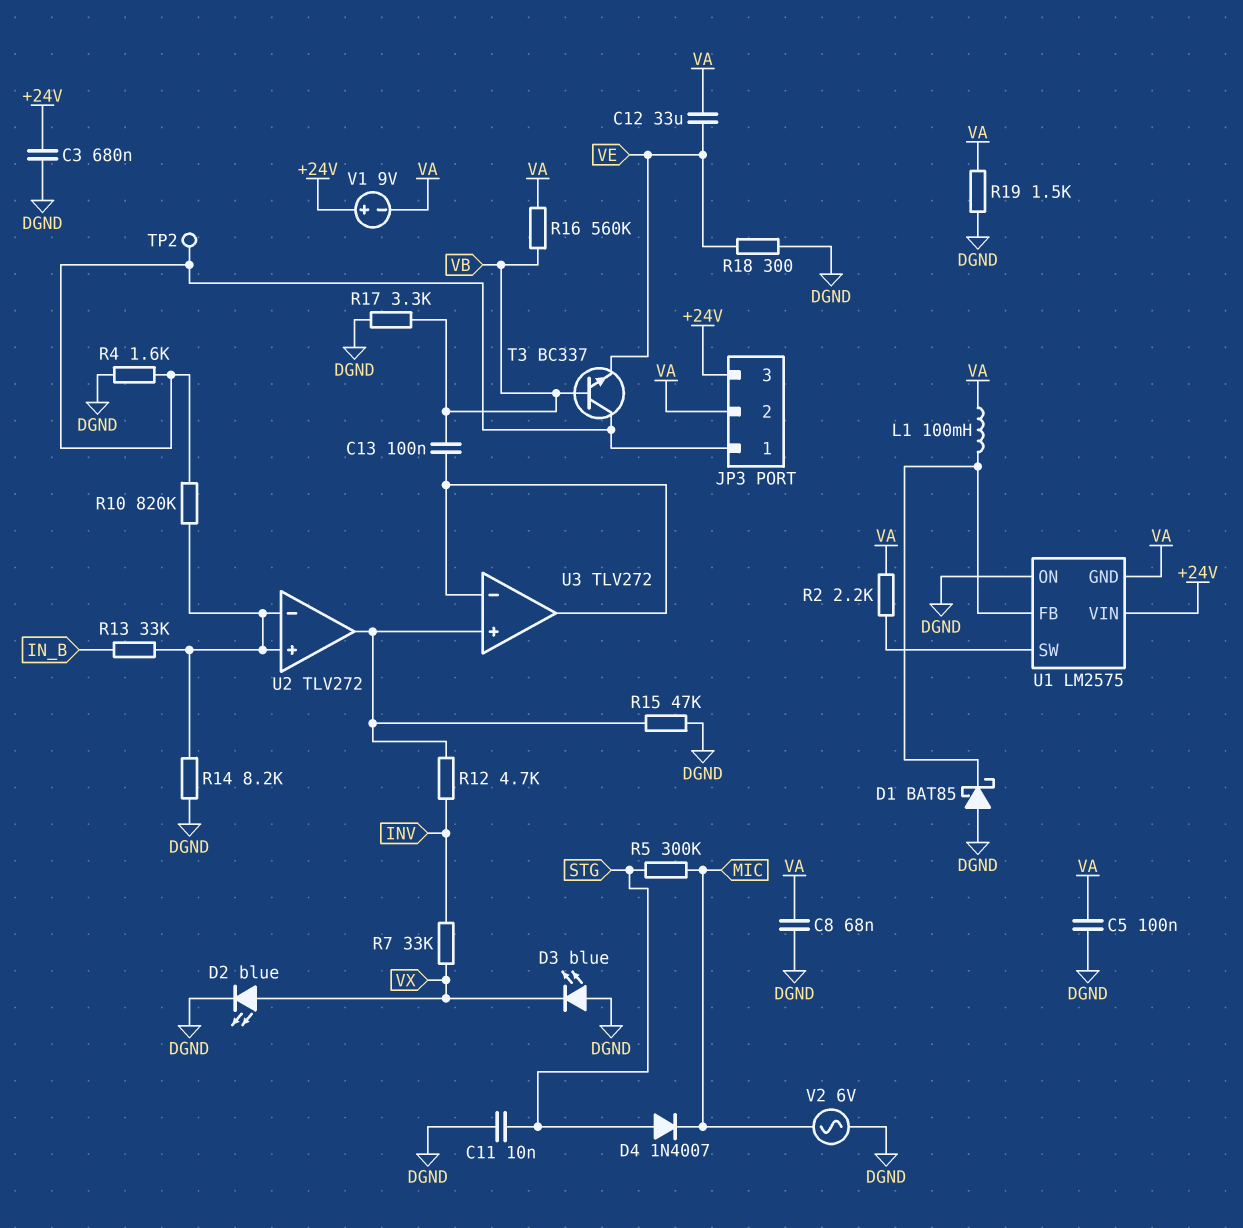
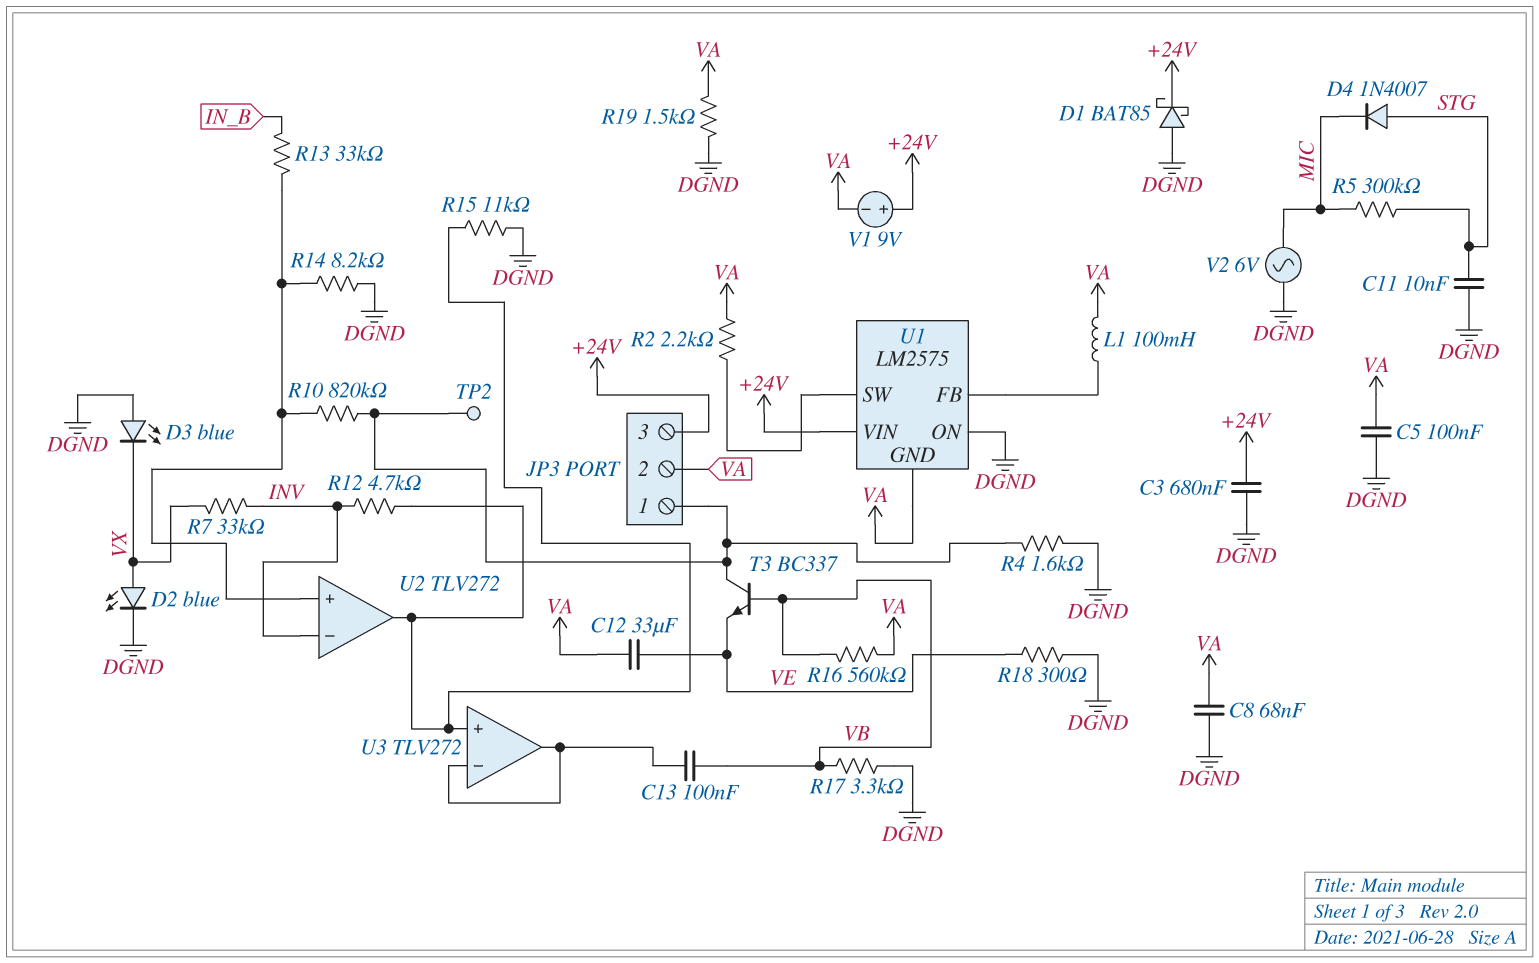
D1: schottky BAT85 (A DGND, K U1/FB) -> schottky BAT85 (A DGND, K +24V)
R15: 47k (DGND, U2/out) -> 11k (DGND, U2/out)
U2 pin in-: U2/in+ -> INV

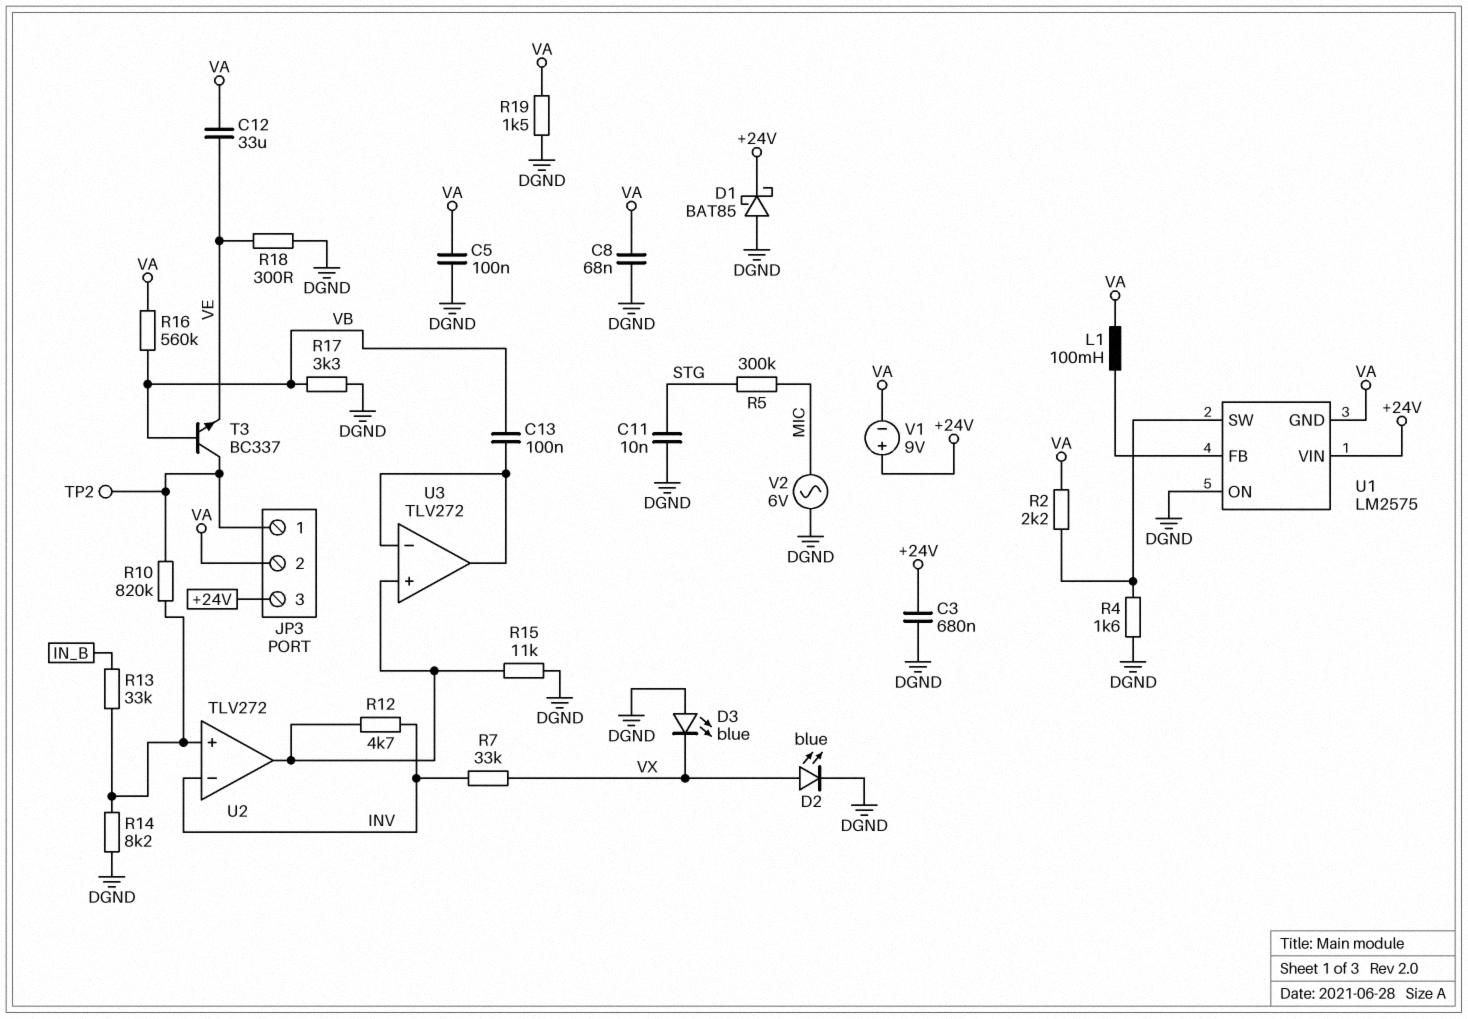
D4: diode 1N4007 (A STG, K MIC) -> none
R4: 1.6k (DGND, JP3/1) -> 1.6k (DGND, U1/SW)

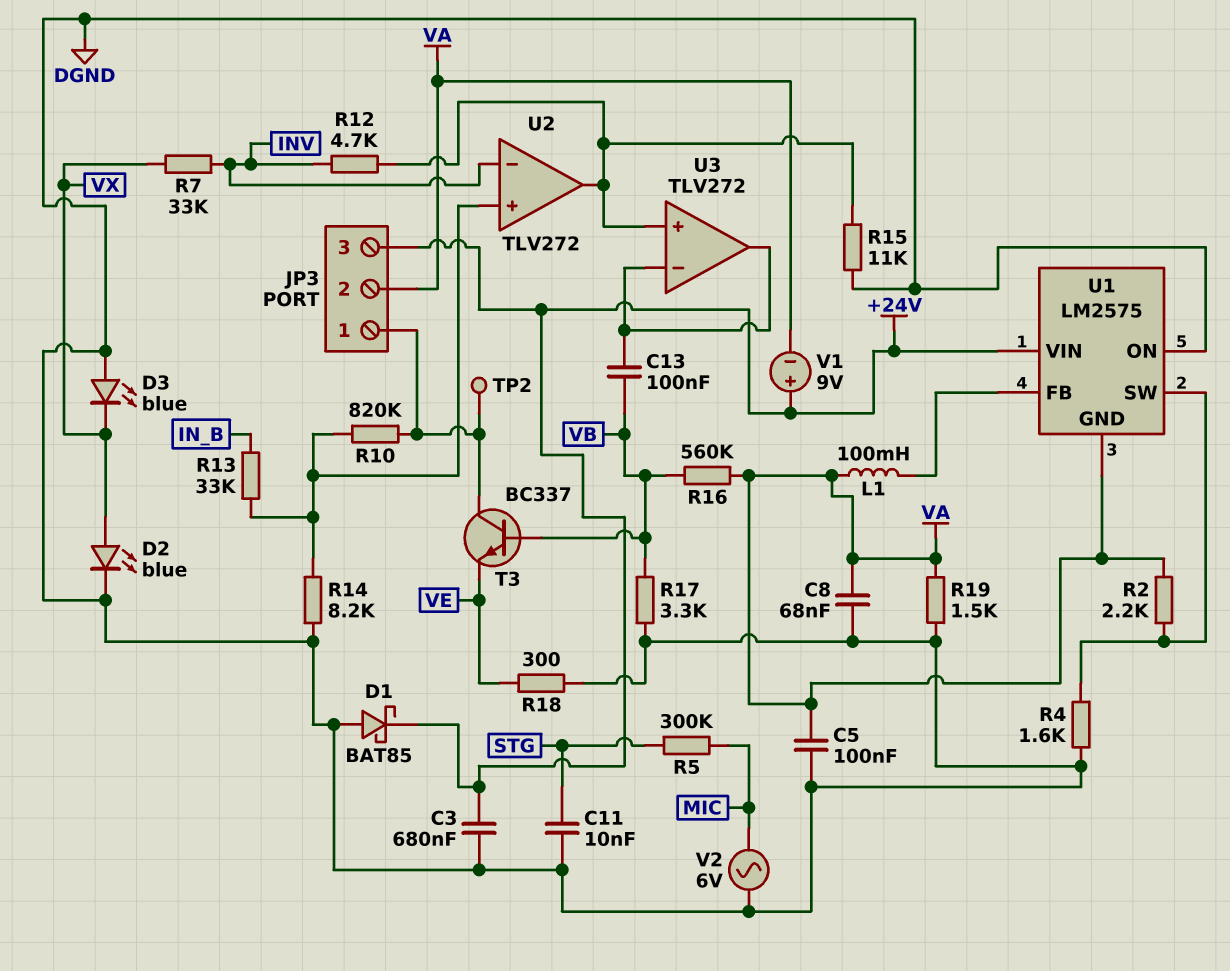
C12: 33uF (VA, VE) -> none

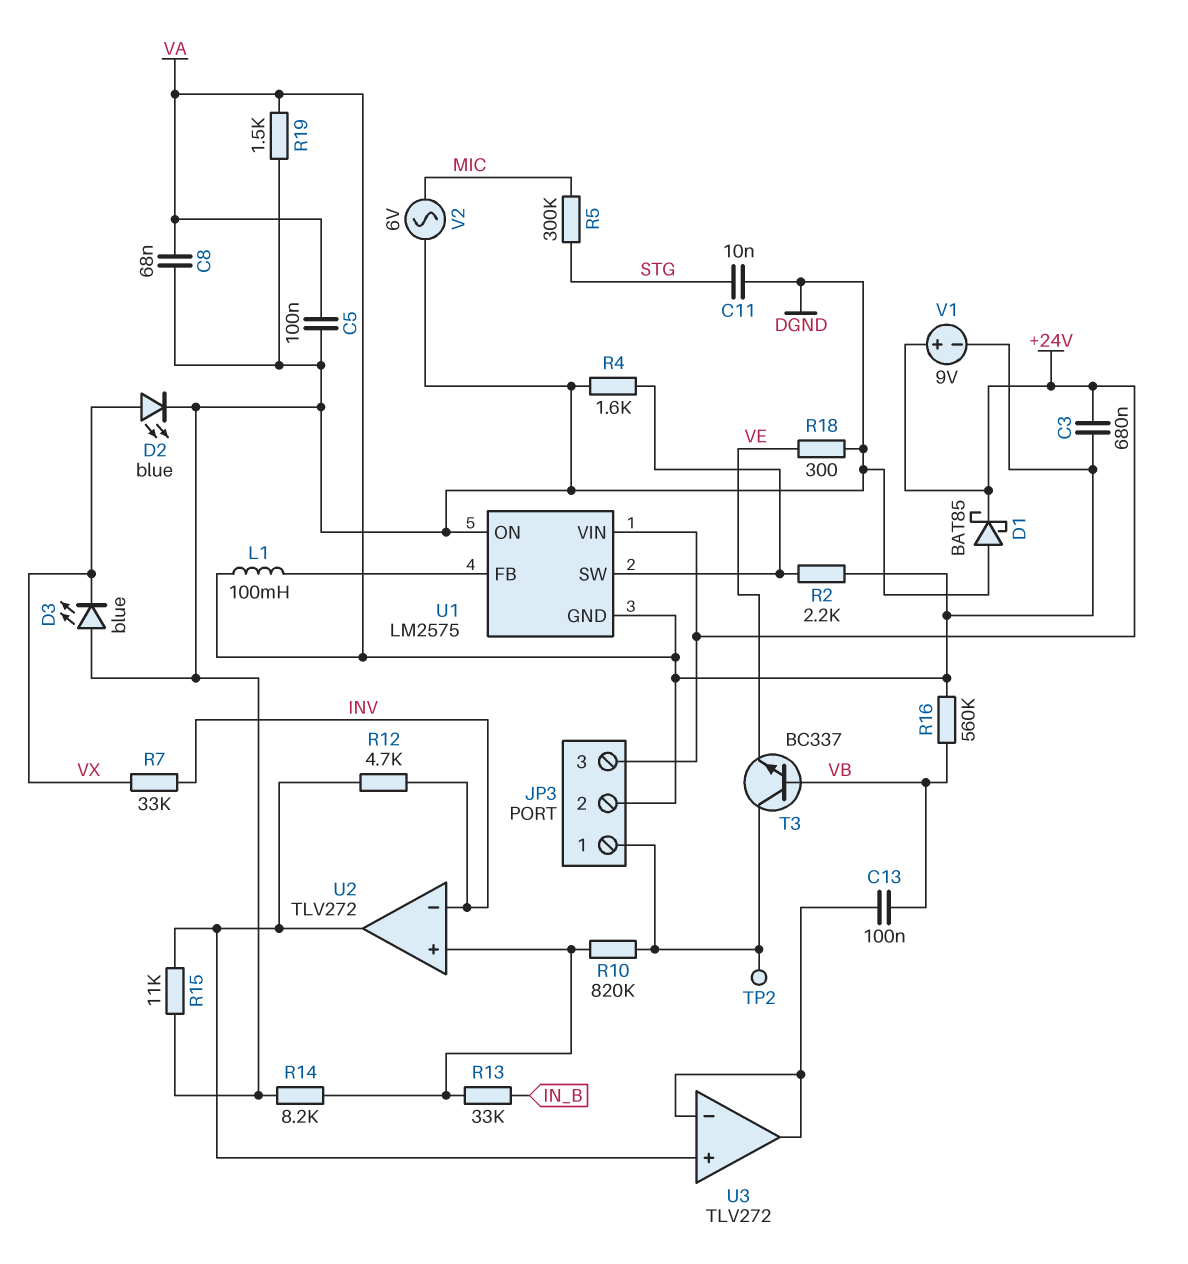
C3: 680nF (+24V, DGND) -> 680nF (+24V, VA)
R17: 3.3k (DGND, VB) -> none

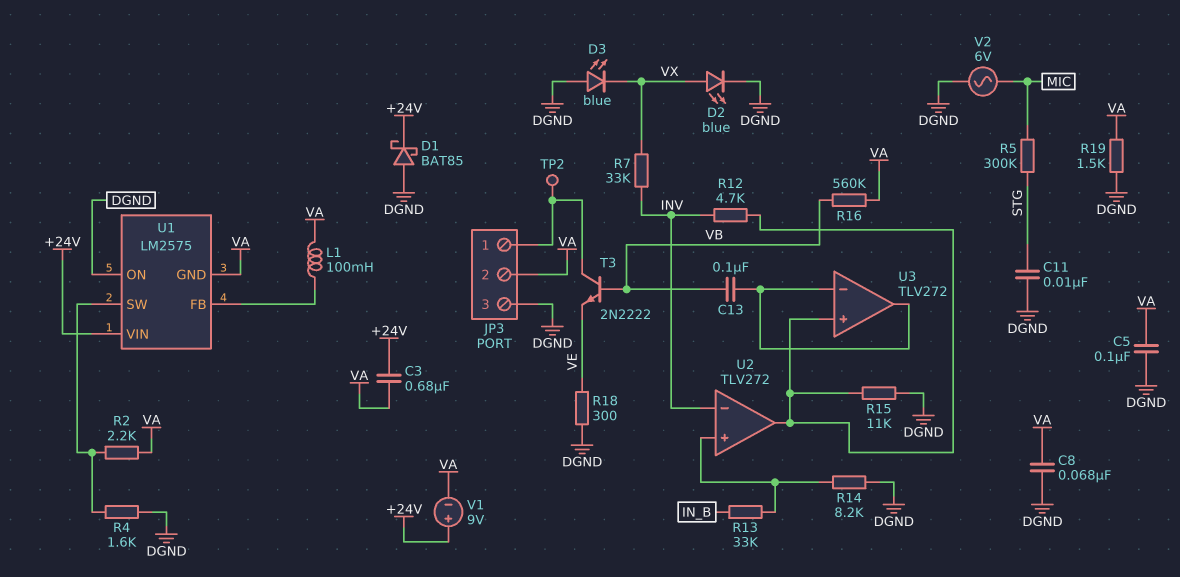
JP3 pin 3: +24V -> DGND
R10: 820k (JP3/1, U2/in+) -> none
T3: NPN BC337 (B VB, C JP3/1, E VE) -> NPN 2N2222 (B VB, C JP3/1, E VE)

